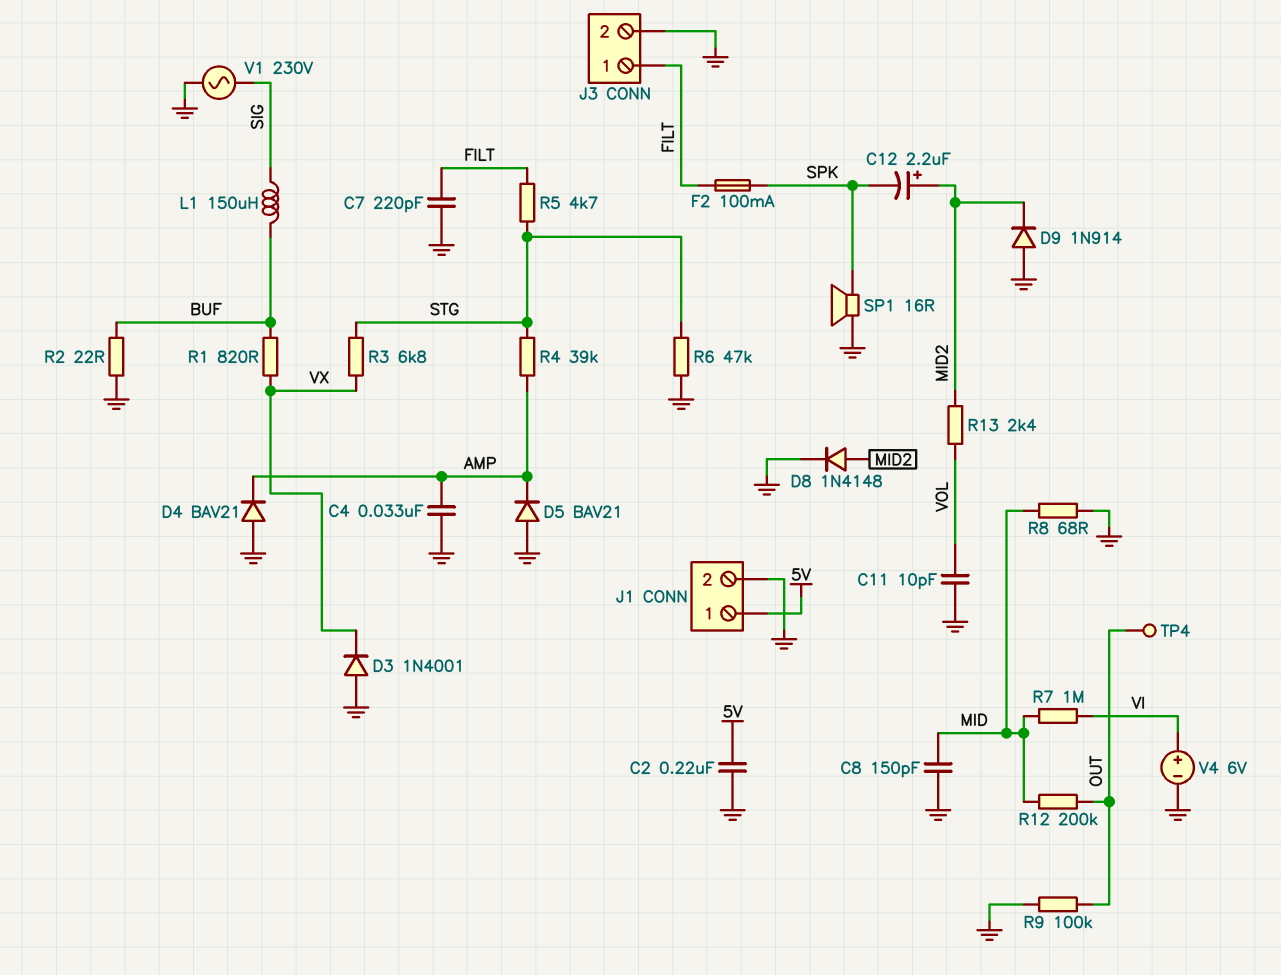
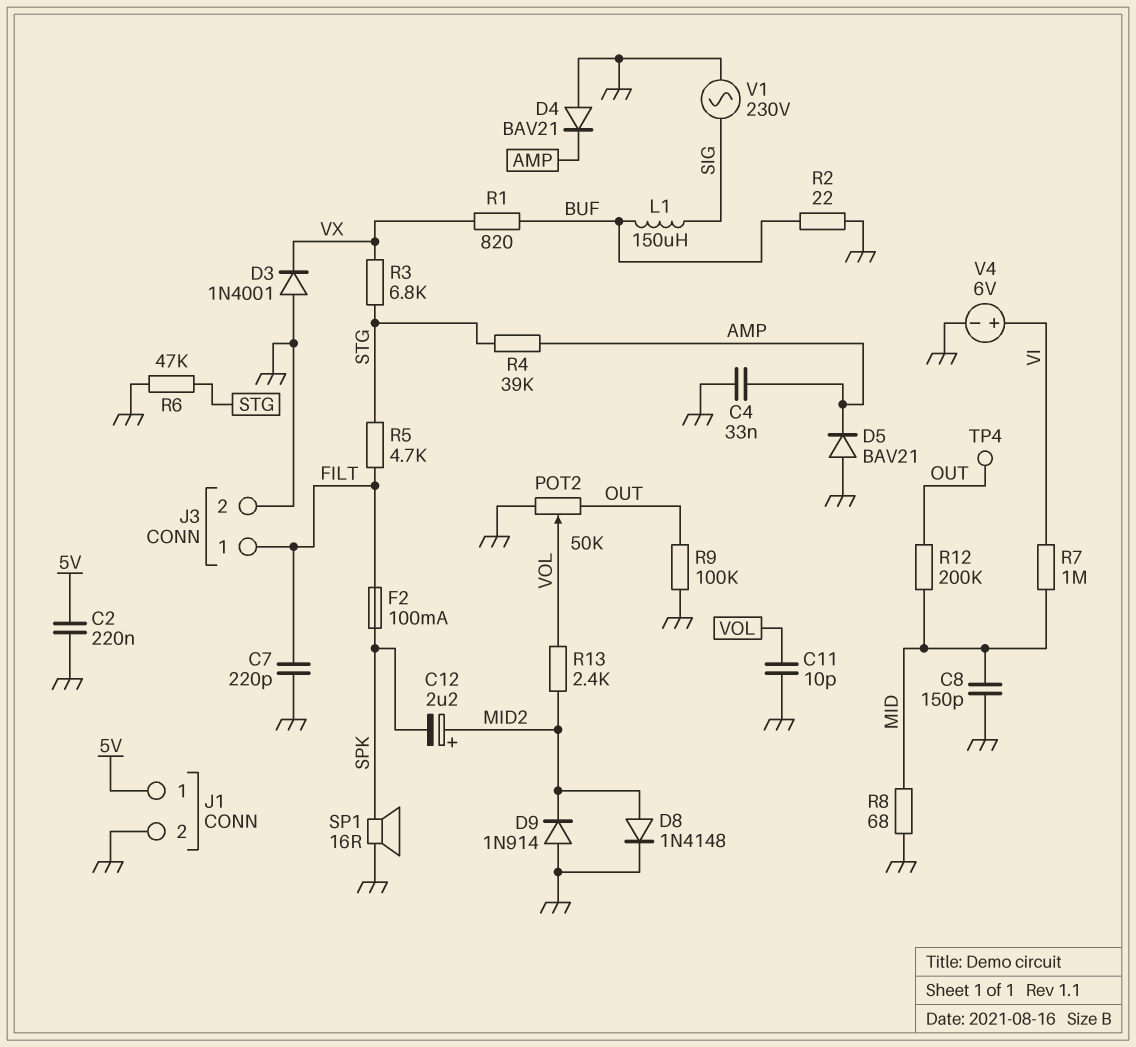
POT2: none -> 50k (GND, OUT, wiper VOL)

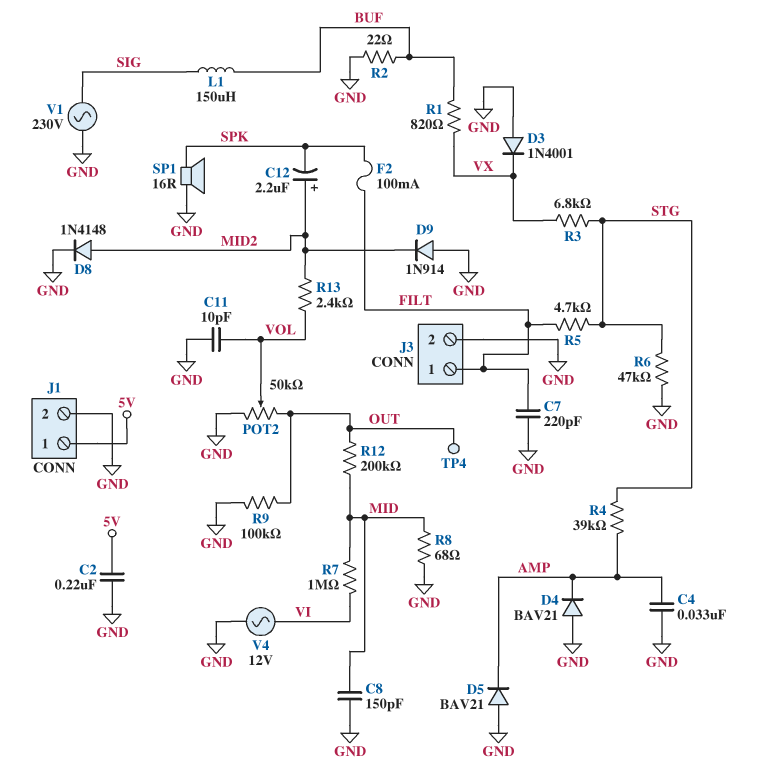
V4: 6V (plus VI, minus GND) -> AC 12V (GND, VI)

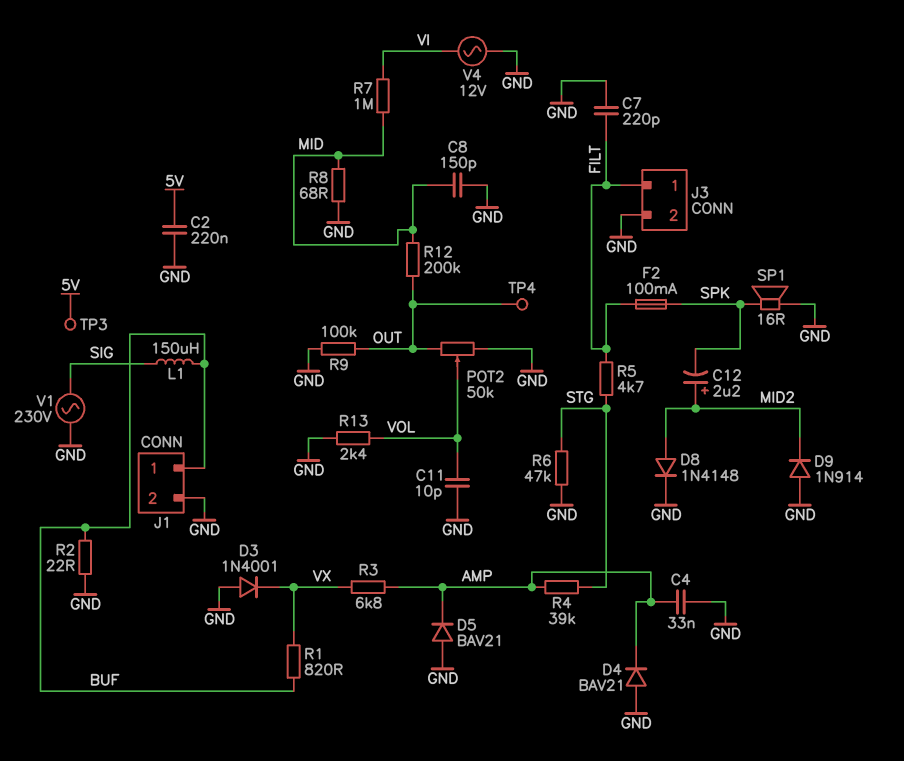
J1 pin 1: 5V -> BUF
R3: 6.8k (STG, VX) -> 6.8k (AMP, VX)
R13: 2.4k (MID2, VOL) -> 2.4k (GND, VOL)
TP3: none -> test point (5V)

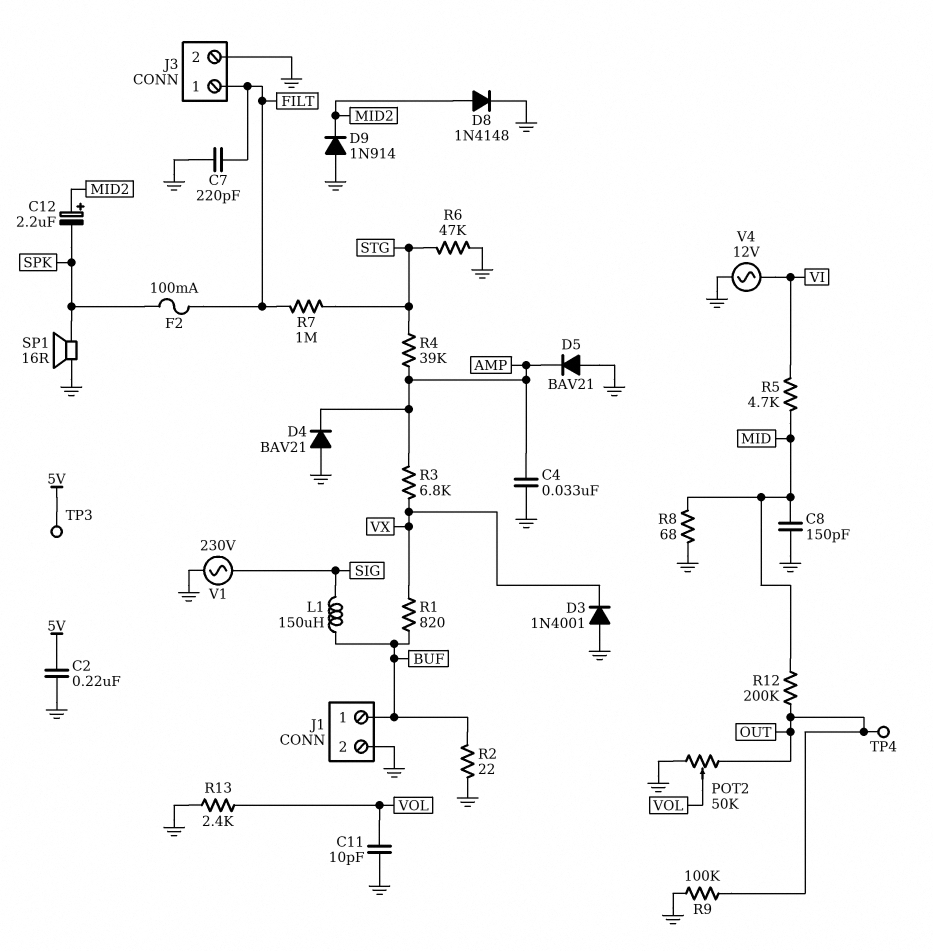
R5: 4.7k (FILT, STG) -> 4.7k (MID, VI)
R7: 1M (MID, VI) -> 1M (FILT, STG)

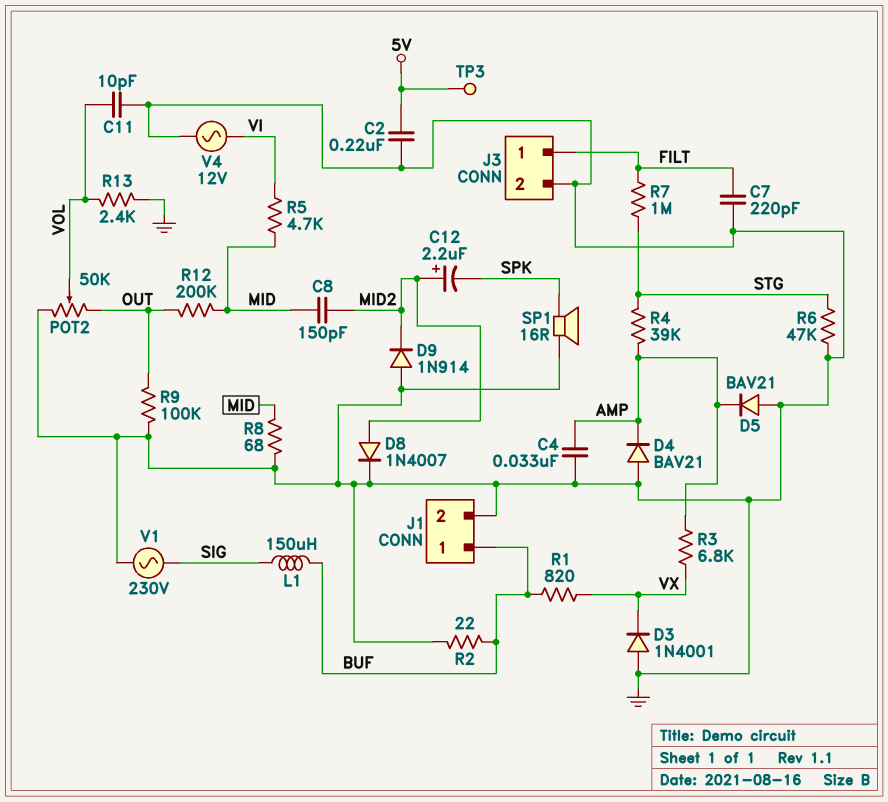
C8: 150pF (GND, MID) -> 150pF (MID, MID2)
D8: diode 1N4148 (A MID2, K GND) -> diode 1N4007 (A MID2, K GND)
F2: 100mA (FILT, SPK) -> none
TP4: test point (OUT) -> none

